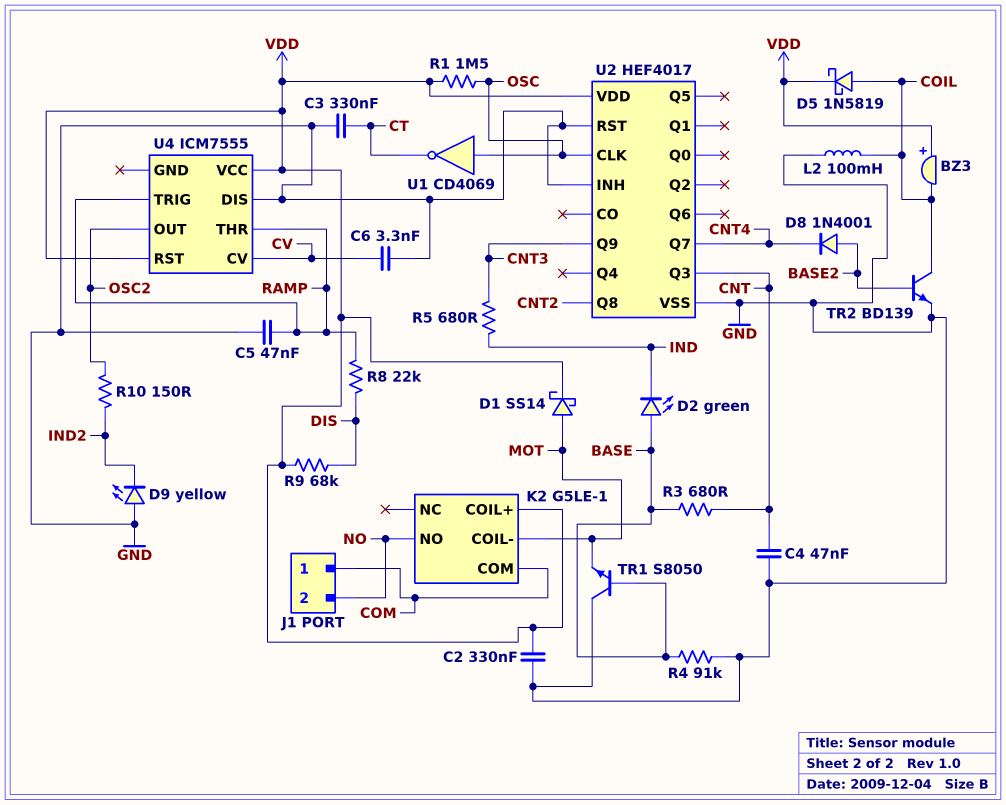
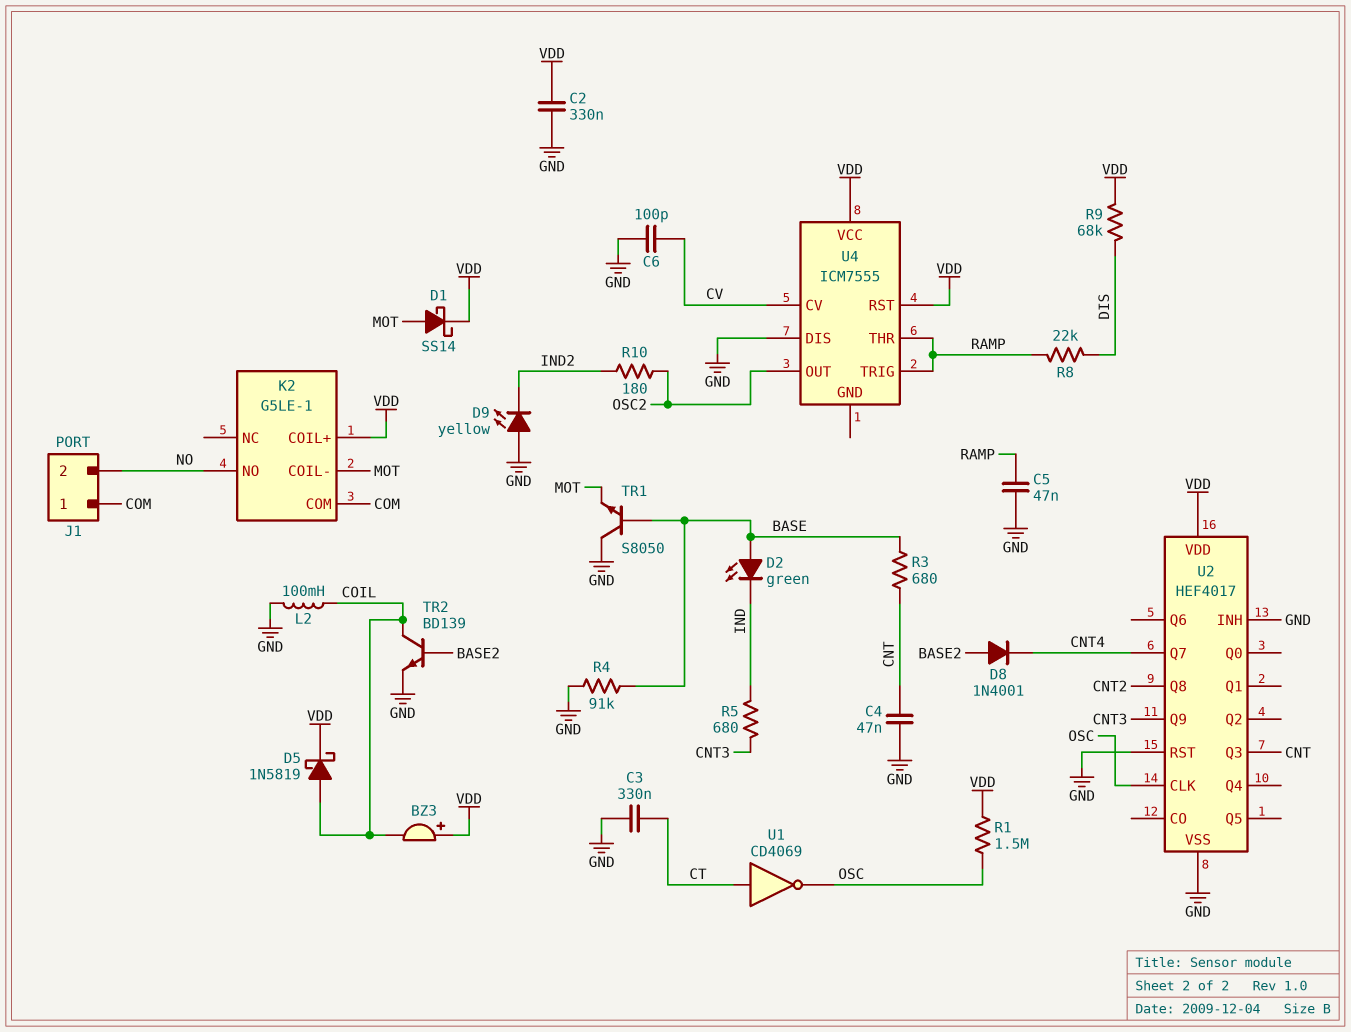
C6: 3.3nF (CV, GND) -> 100pF (CV, GND)
R10: 150 (IND2, OSC2) -> 180 (IND2, OSC2)
U1: NOT CD4069 (in OSC, out CT) -> NOT CD4069 (in CT, out OSC)

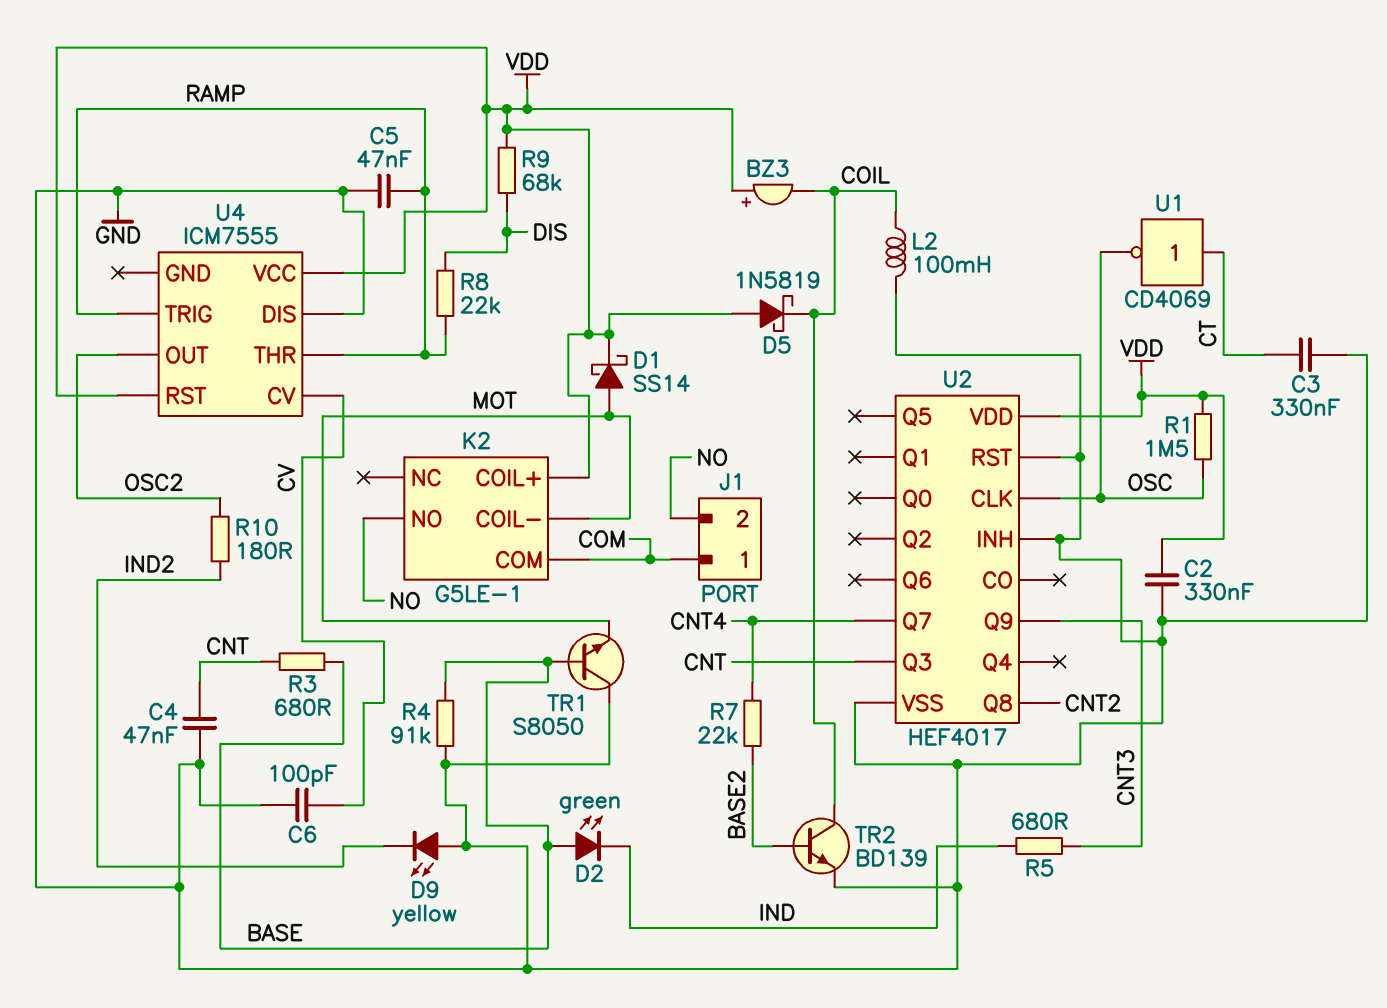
D5: schottky 1N5819 (A COIL, K VDD) -> schottky 1N5819 (A VDD, K COIL)
D8: diode 1N4001 (A BASE2, K CNT4) -> none
R7: none -> 22k (BASE2, CNT4)

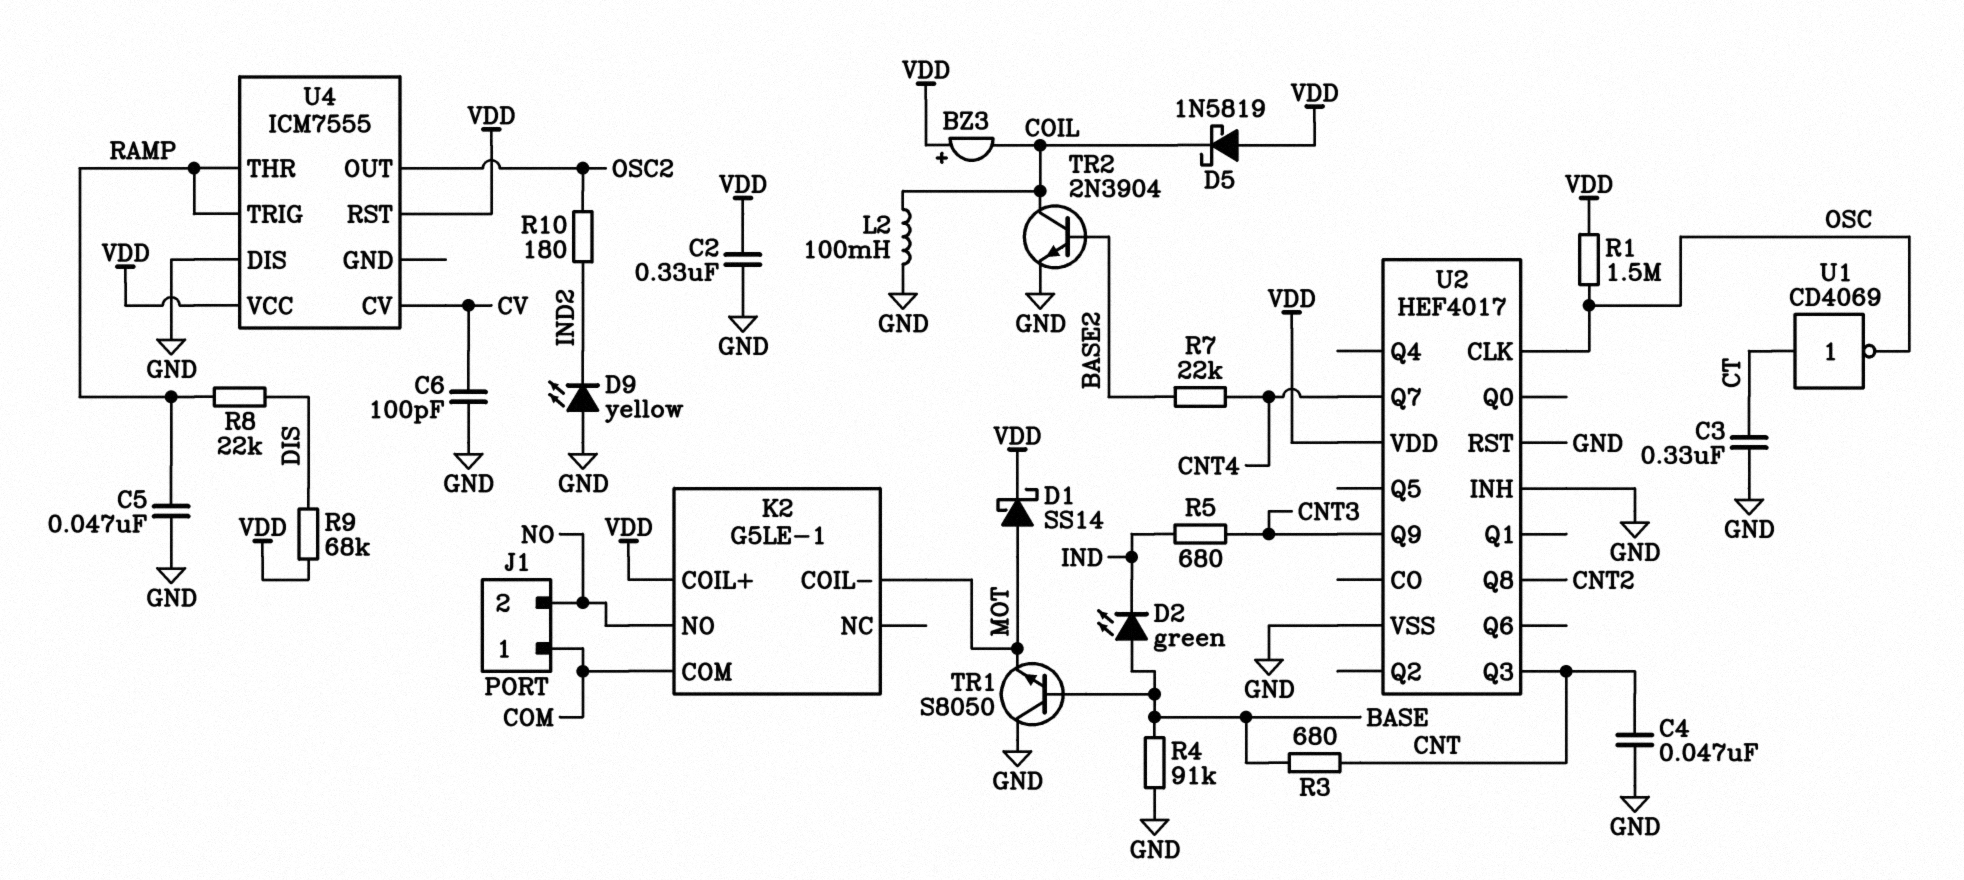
TR2: NPN BD139 (B BASE2, C COIL, E GND) -> NPN 2N3904 (B BASE2, C COIL, E GND)

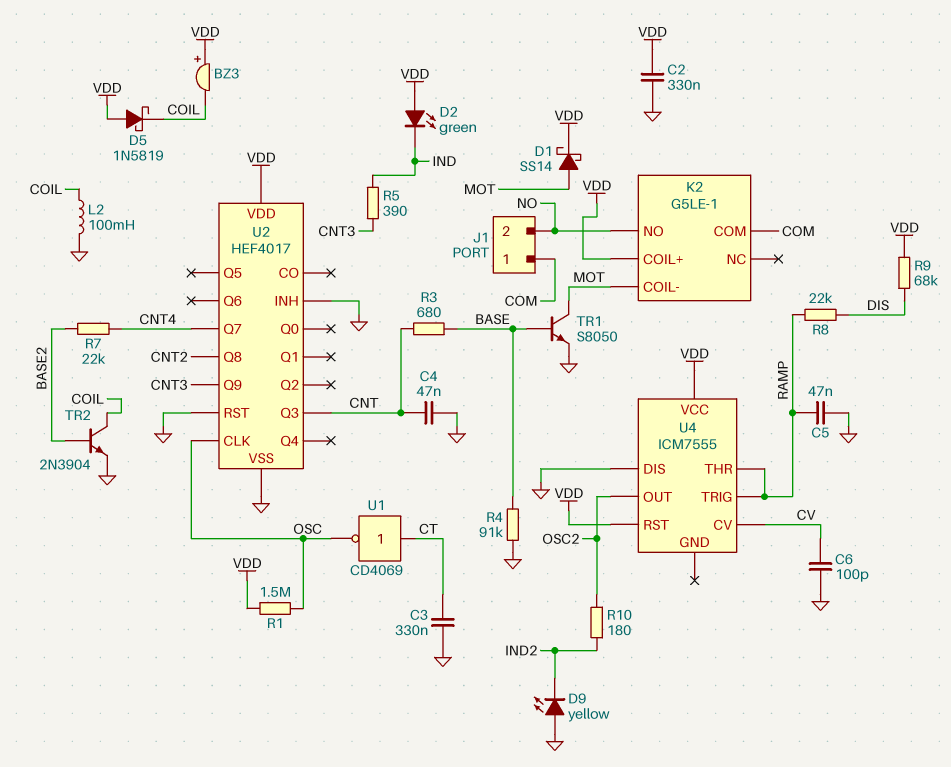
D2: LED green (A BASE, K IND) -> LED green (A VDD, K IND)
R5: 680 (CNT3, IND) -> 390 (CNT3, IND)
TR1: NPN S8050 (B BASE, C GND, E MOT) -> NPN S8050 (B BASE, C MOT, E GND)

